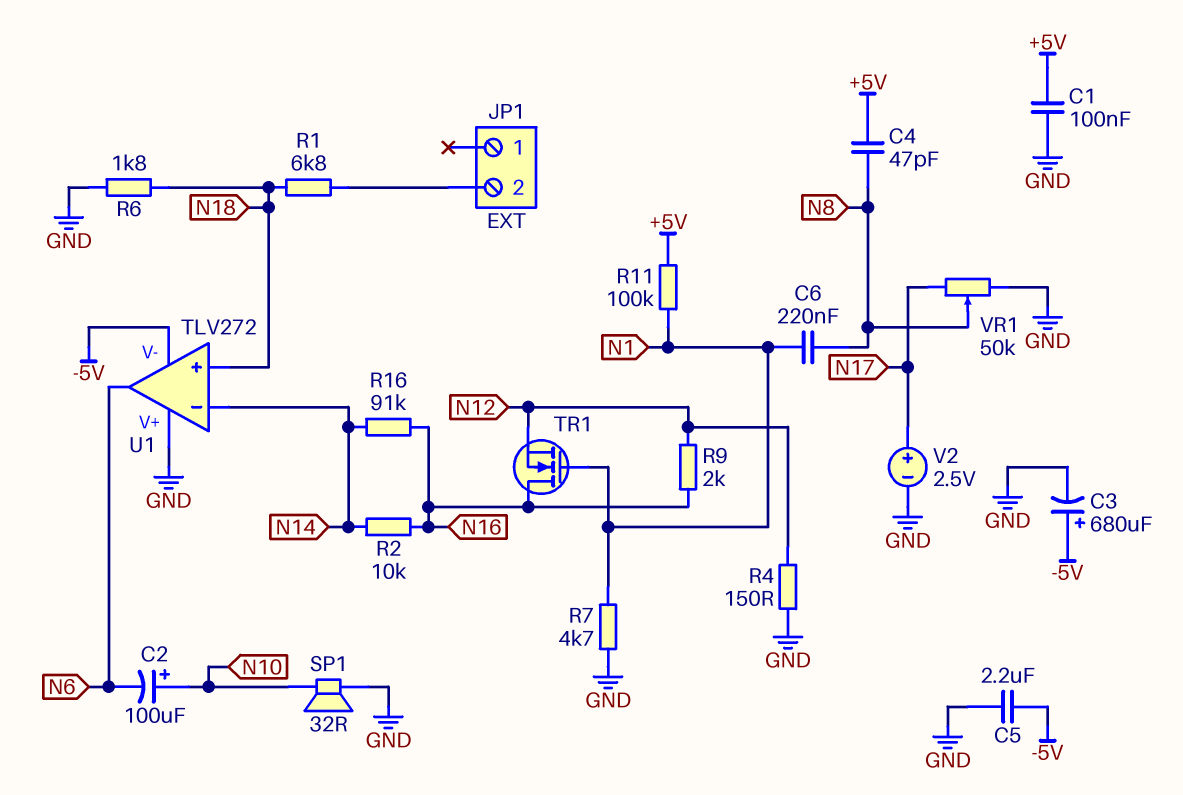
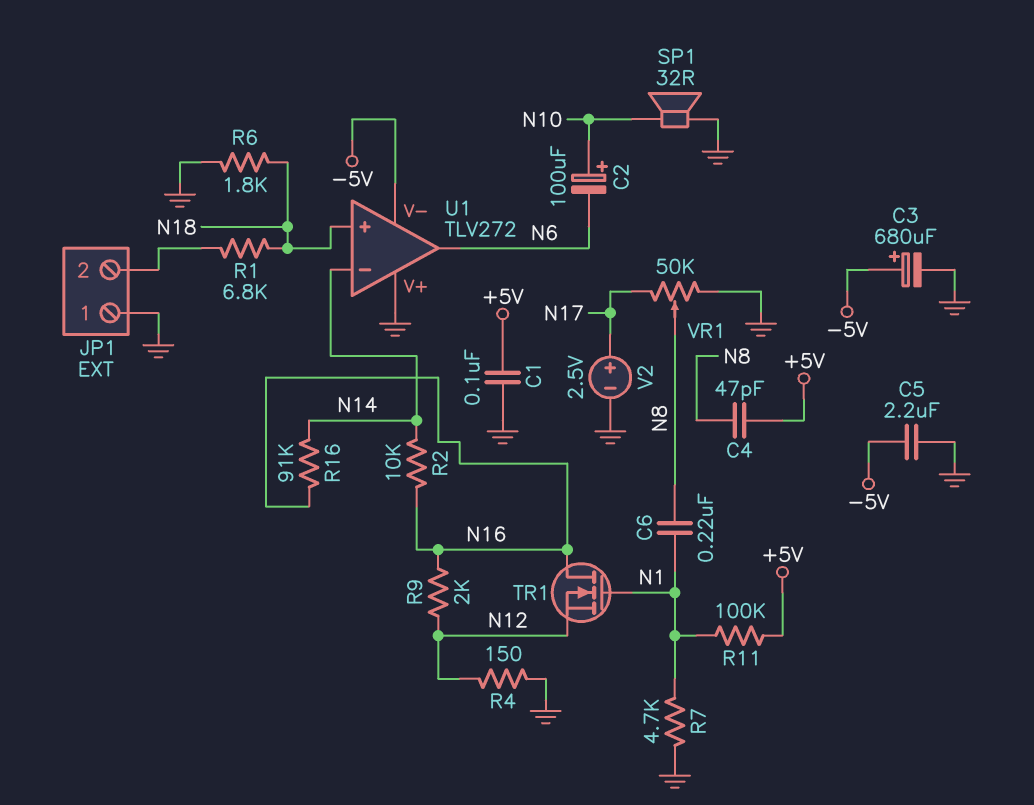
JP1 pin 1: none -> GND

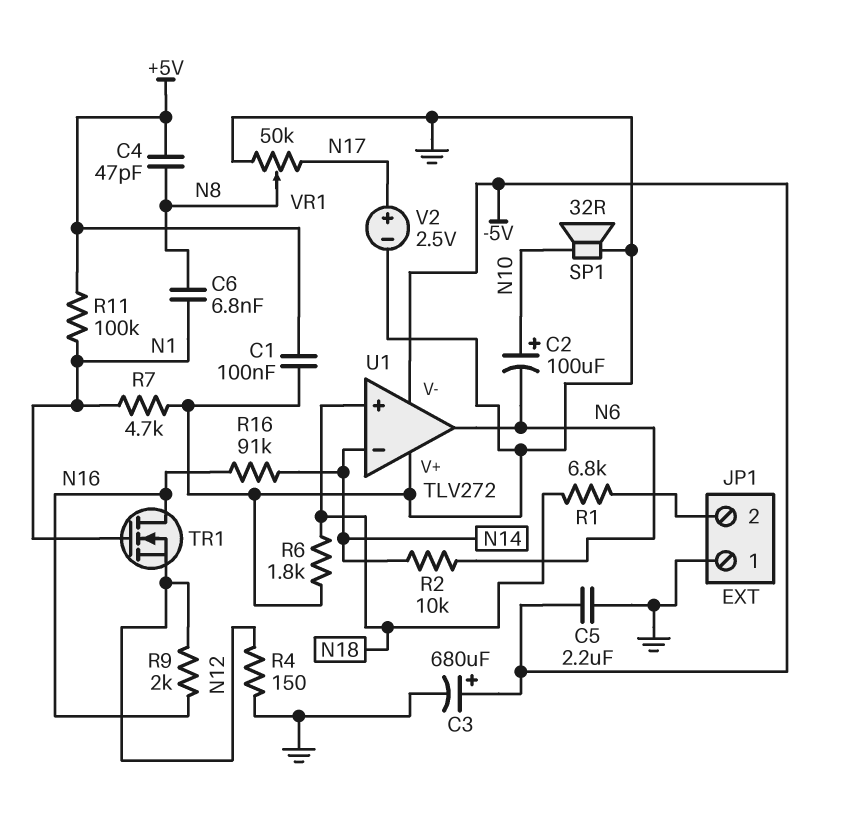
C6: 220nF (N1, N8) -> 6.8nF (N1, N8)
R2: 10k (N14, N16) -> 10k (N6, N14)

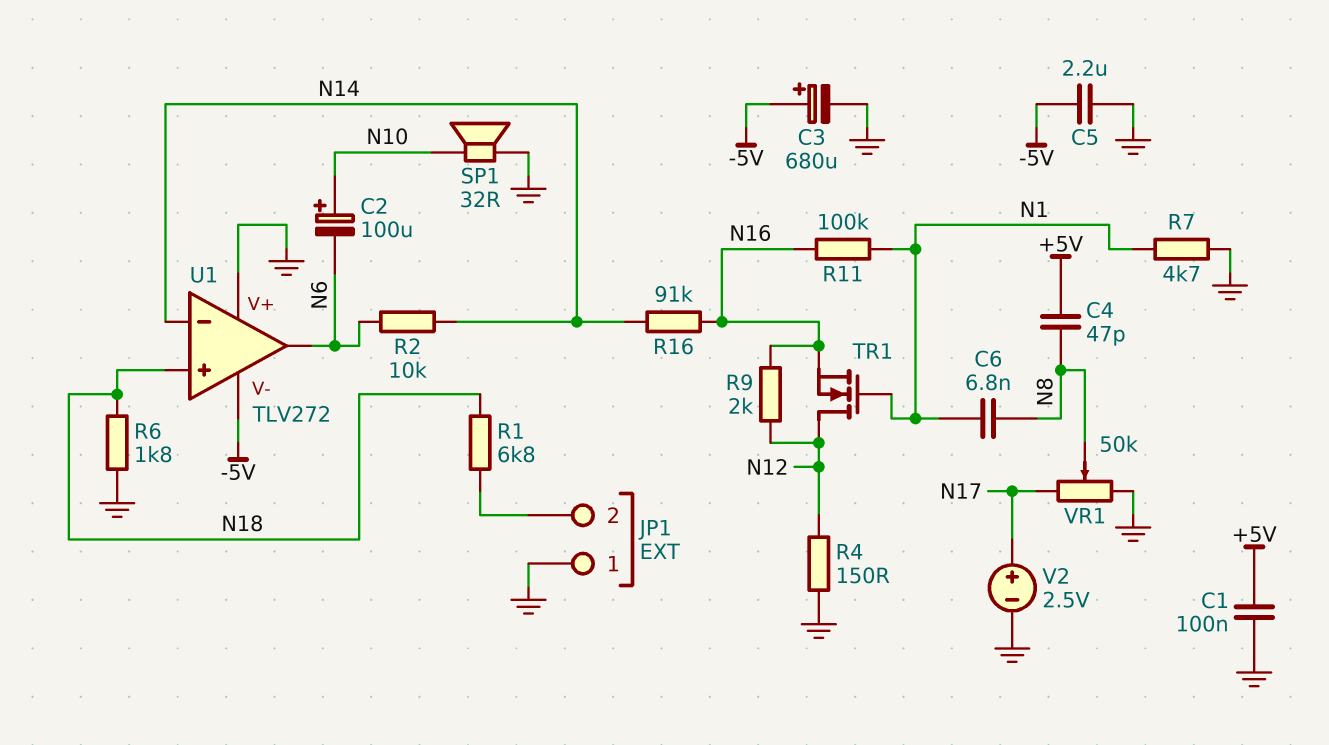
R11: 100k (+5V, N1) -> 100k (N1, N16)
TR1: NMOS (G N1, D N16, S N12) -> NMOS (G N1, D N12, S N16)

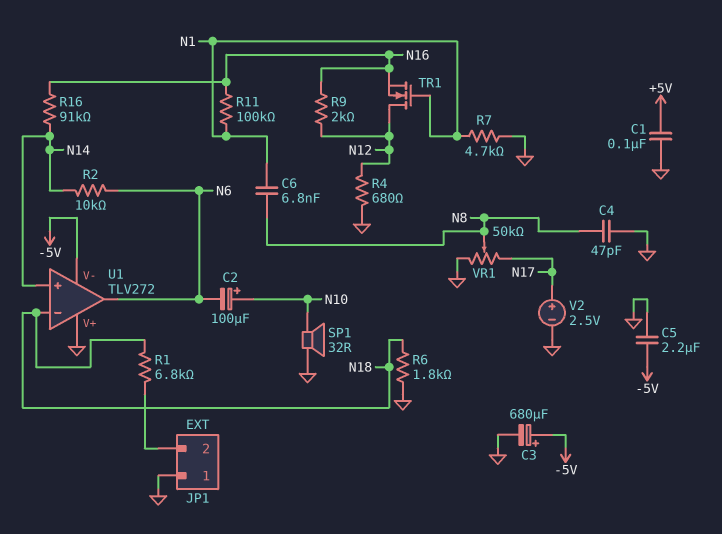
C4: 47pF (+5V, N8) -> 47pF (GND, N8)
R4: 150 (GND, N12) -> 680 (GND, N12)
U1 pin in+: N18 -> N14
U1 pin in-: N14 -> N18

